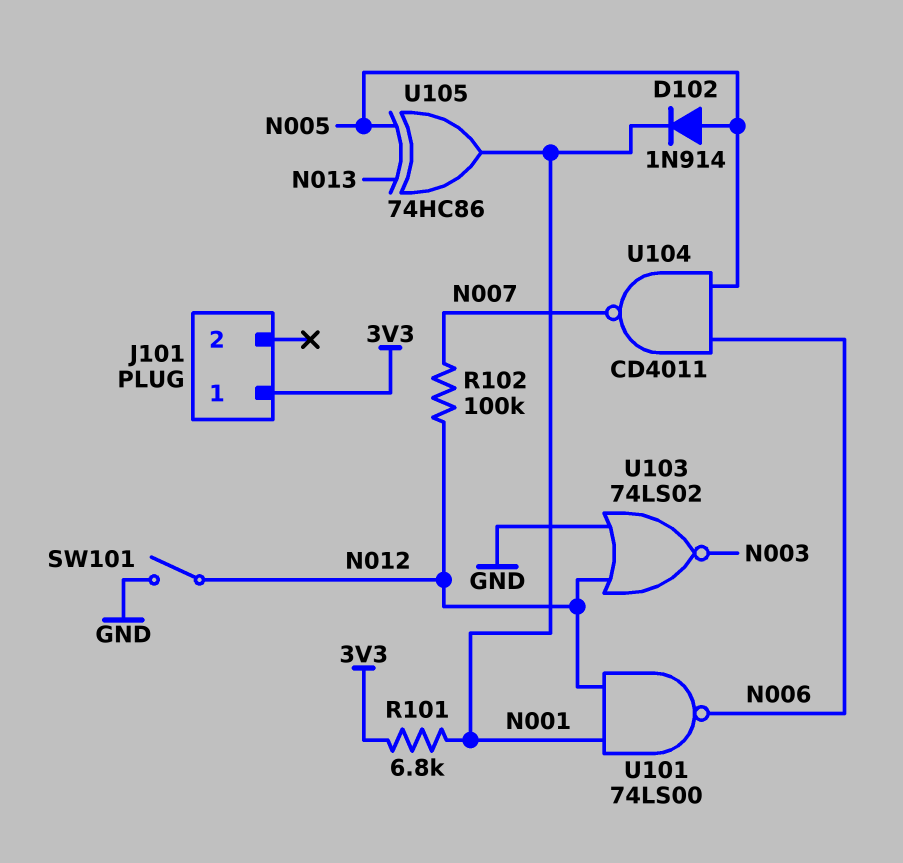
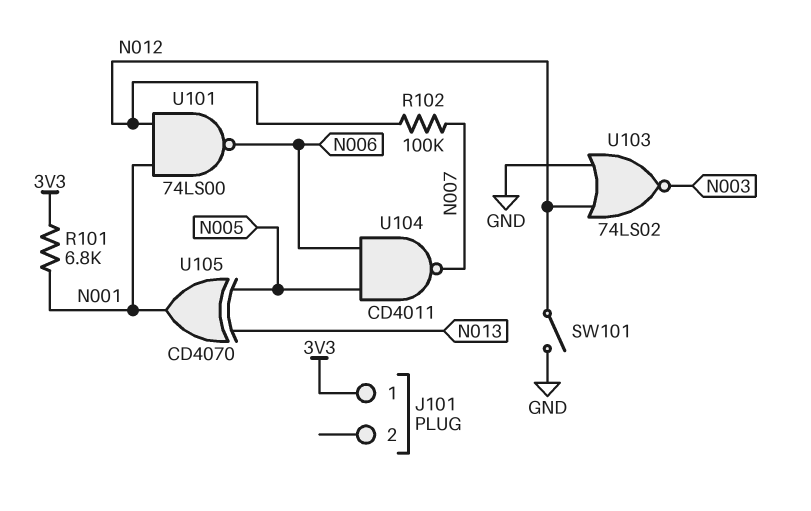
D102: diode 1N914 (A N005, K N001) -> none
U105: XOR 74HC86 (in N005, in N013, out N001) -> XOR CD4070 (in N005, in N013, out N001)

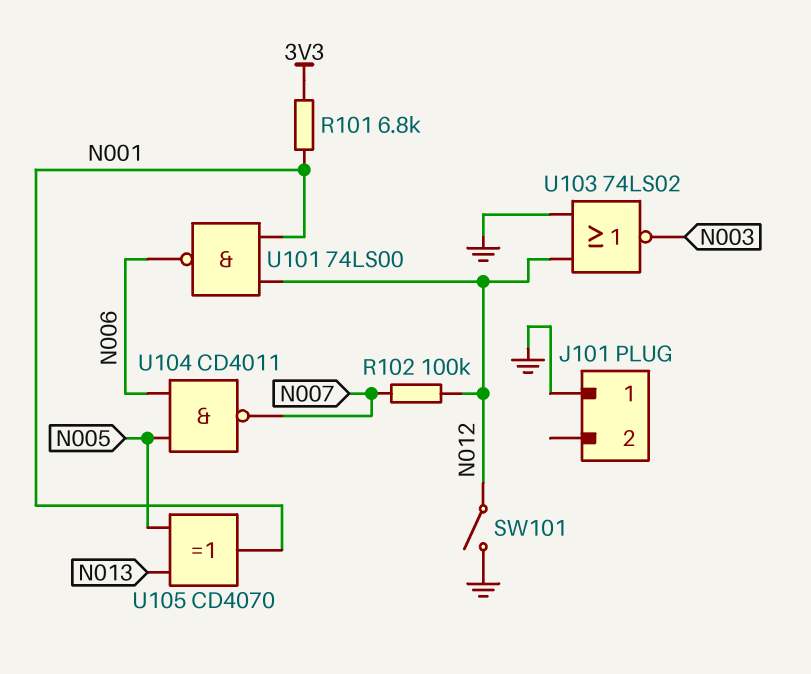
J101 pin 1: 3V3 -> GND

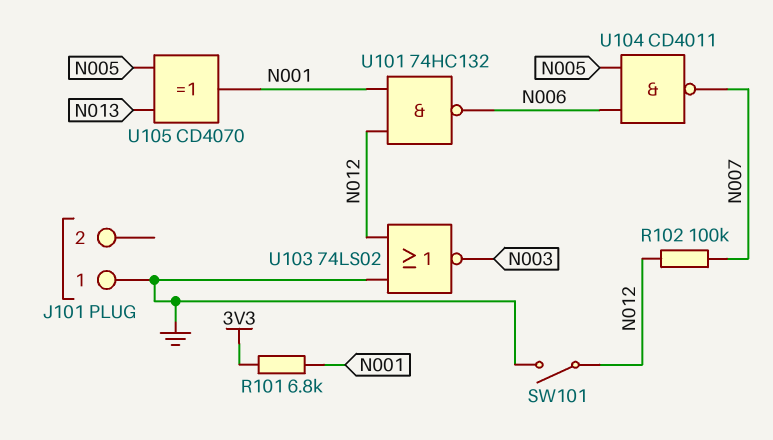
U101: NAND 74LS00 (in N001, in N012, out N006) -> NAND 74HC132 (in N001, in N012, out N006)

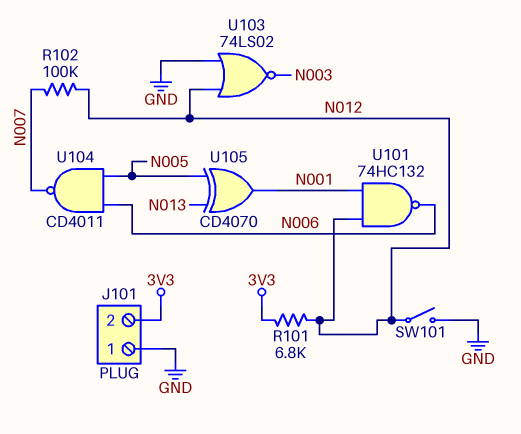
J101 pin 2: none -> 3V3
R101: 6.8k (3V3, N001) -> 6.8k (3V3, N012)

